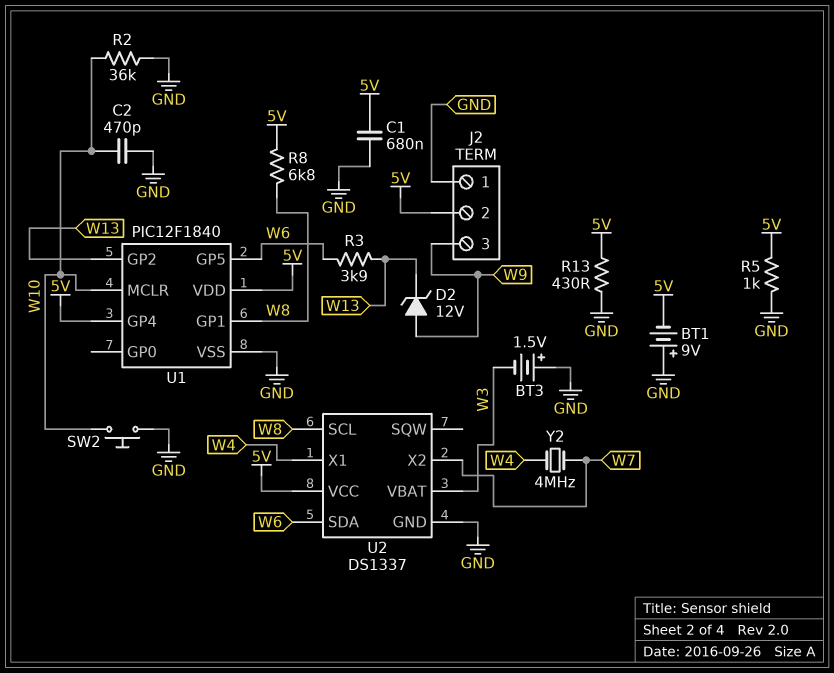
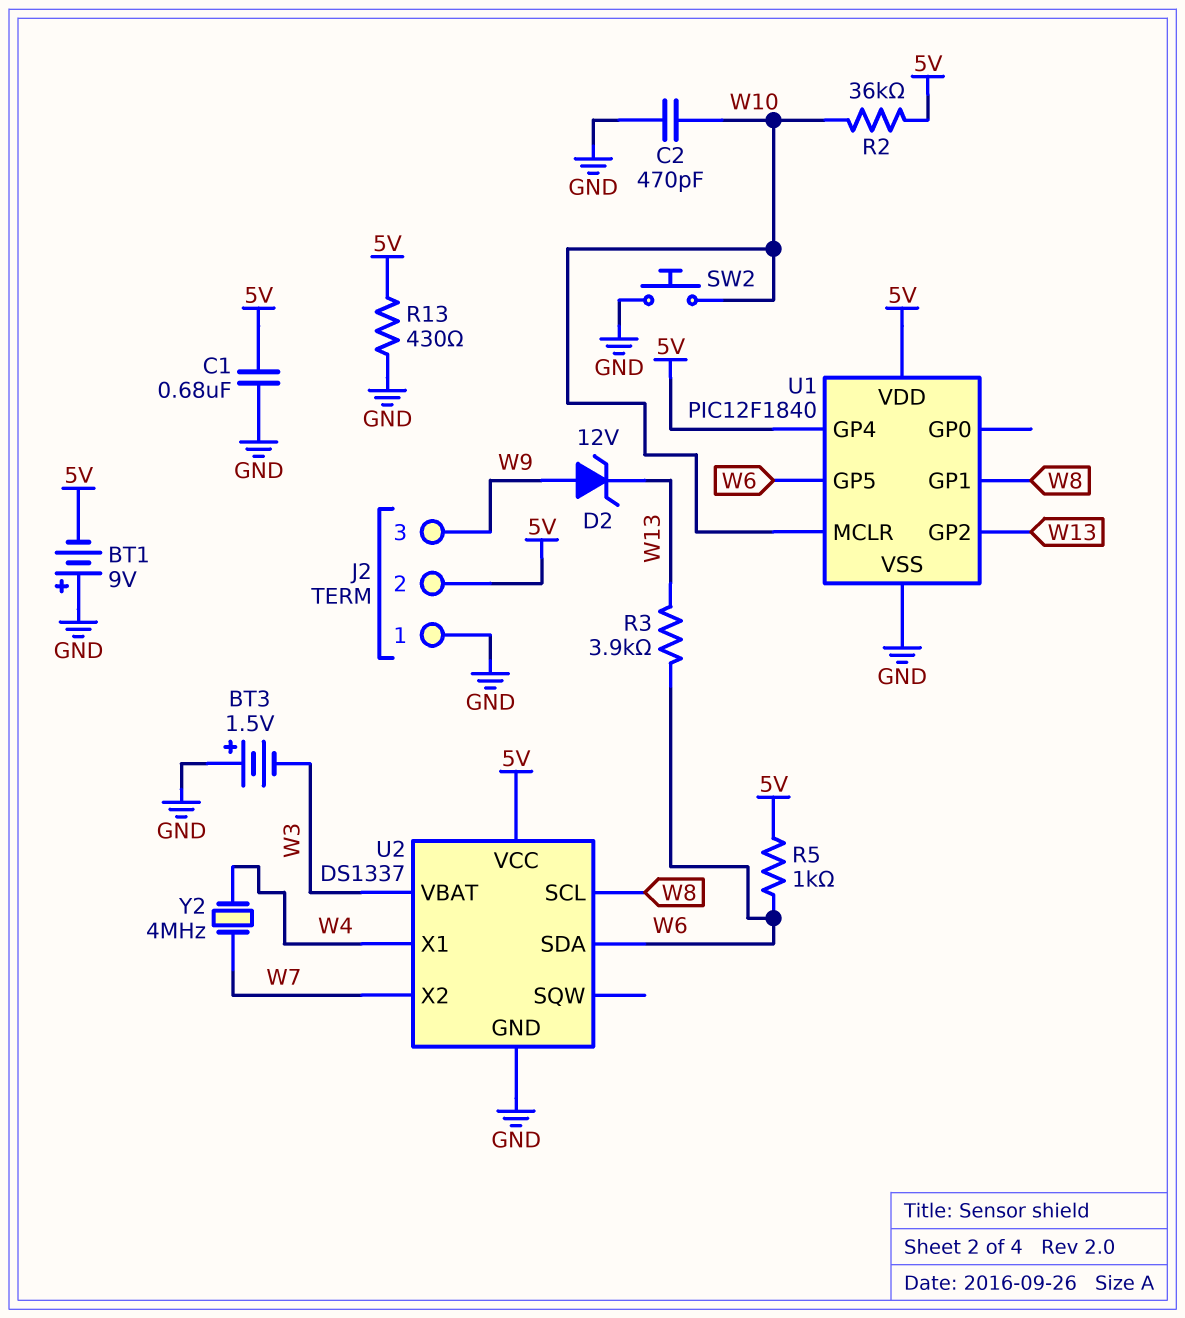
R2: 36k (GND, W10) -> 36k (5V, W10)
R5: 1k (5V, GND) -> 1k (5V, W6)
R8: 6.8k (5V, W8) -> none

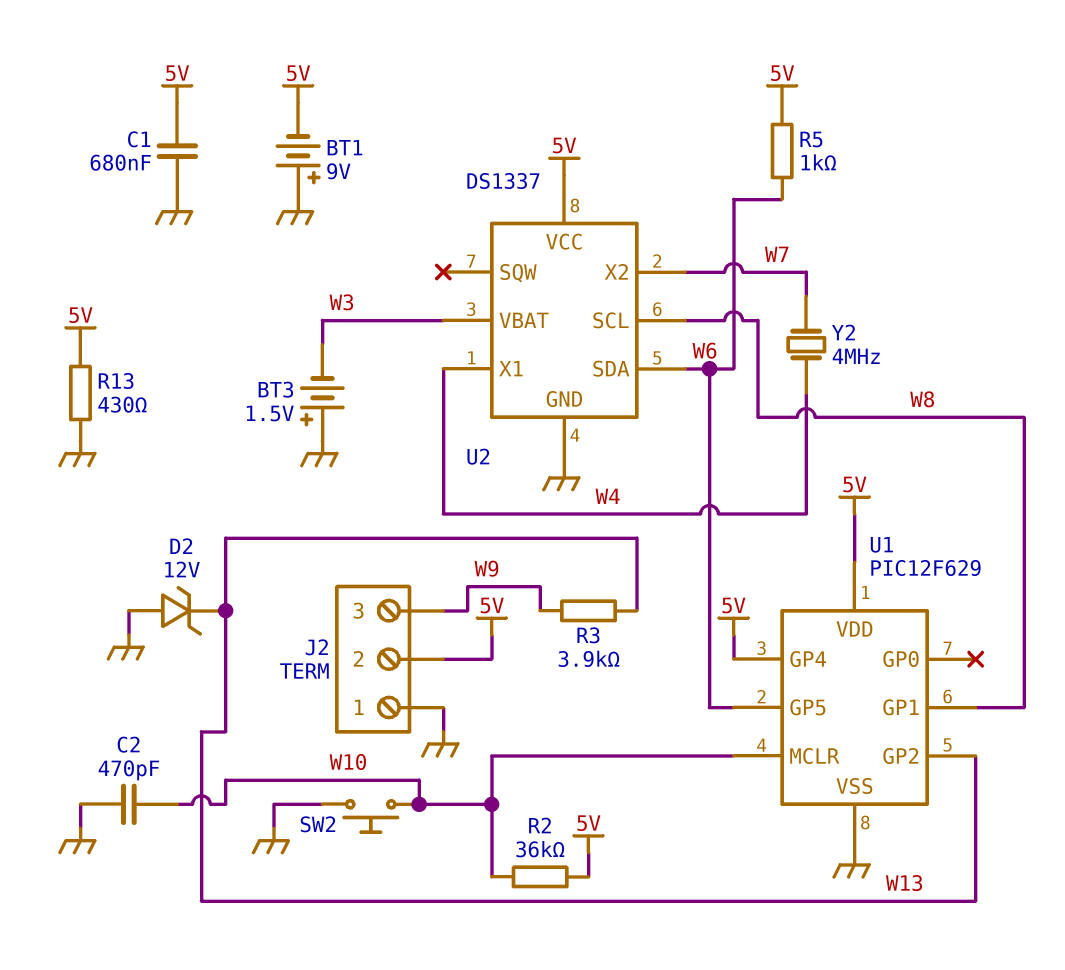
D2: zener 12V (A W9, K W13) -> zener 12V (A GND, K W13)
R3: 3.9k (W6, W13) -> 3.9k (W9, W13)
U1: PIC12F1840 -> PIC12F629

